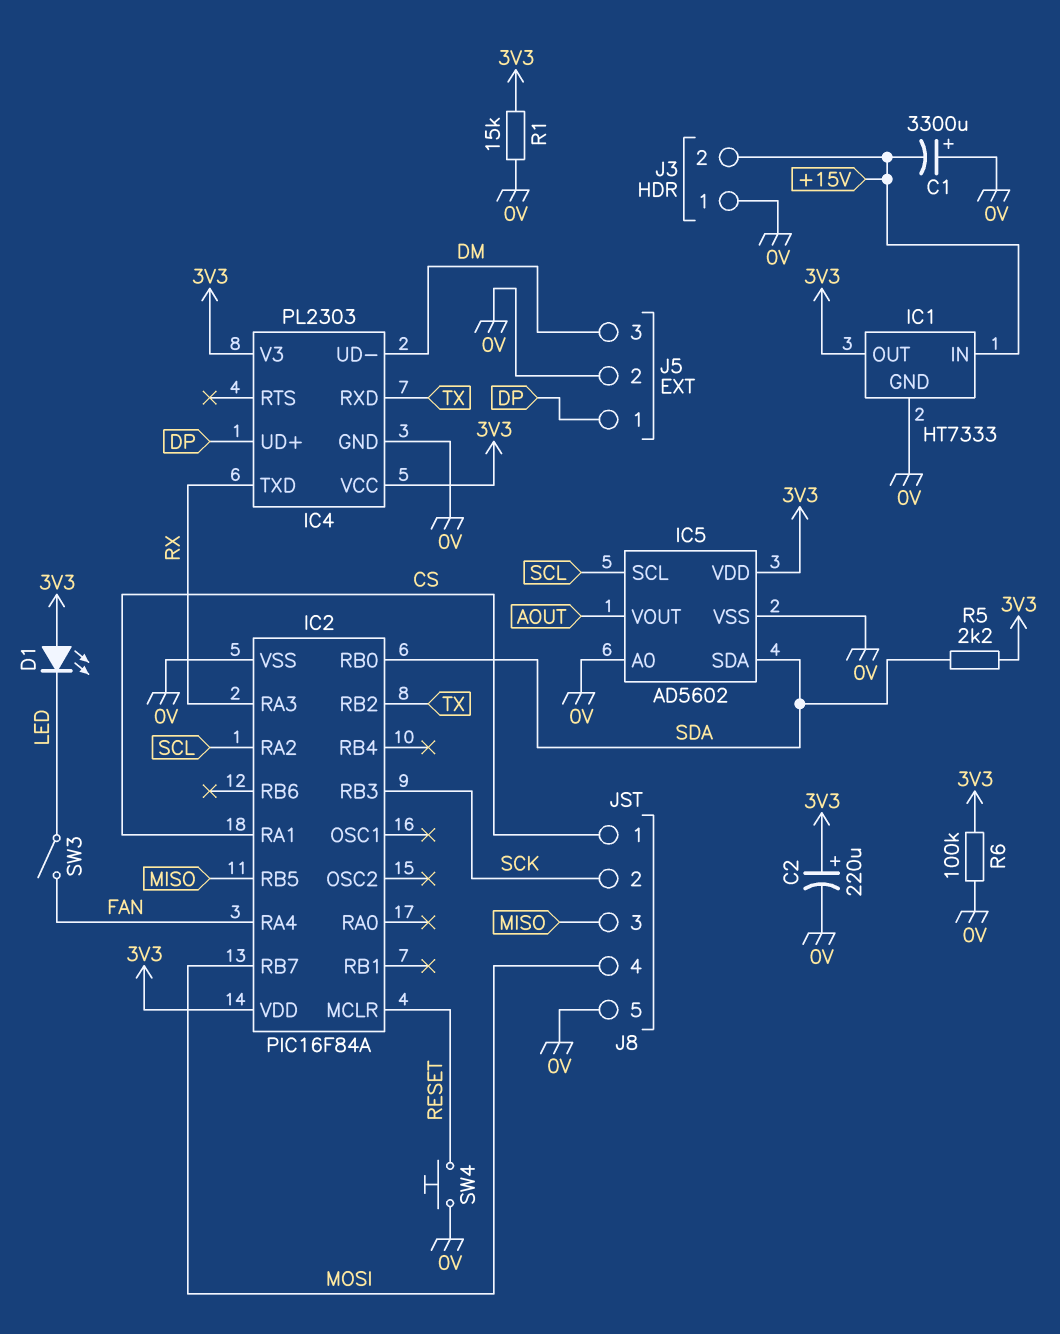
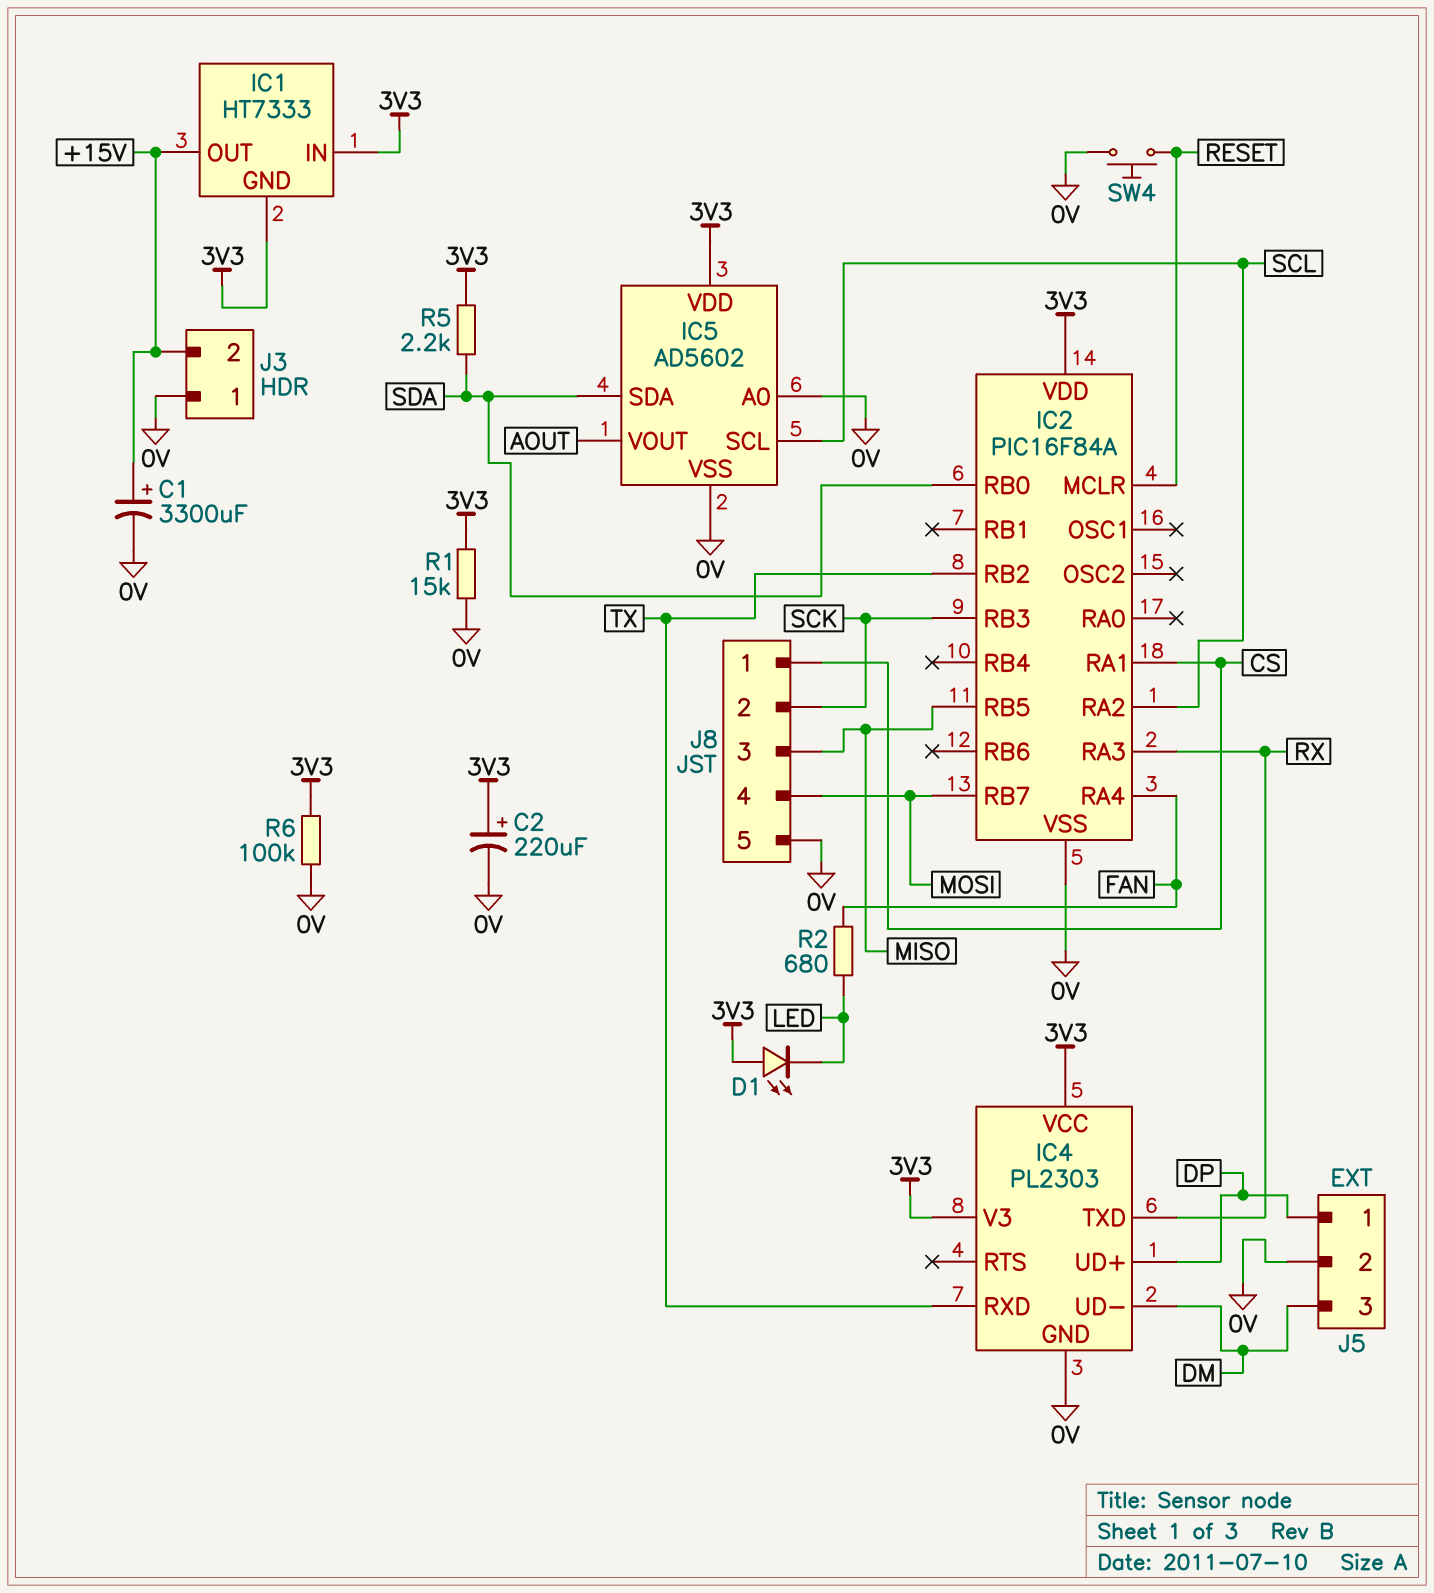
C1: 3300uF (plus 0V, minus +15V) -> 3300uF (plus +15V, minus 0V)
IC1 pin GND: 0V -> 3V3
IC1 pin IN: +15V -> 3V3
IC1 pin OUT: 3V3 -> +15V
R2: none -> 680 (FAN, LED)
SW3: switch (FAN, LED) -> none

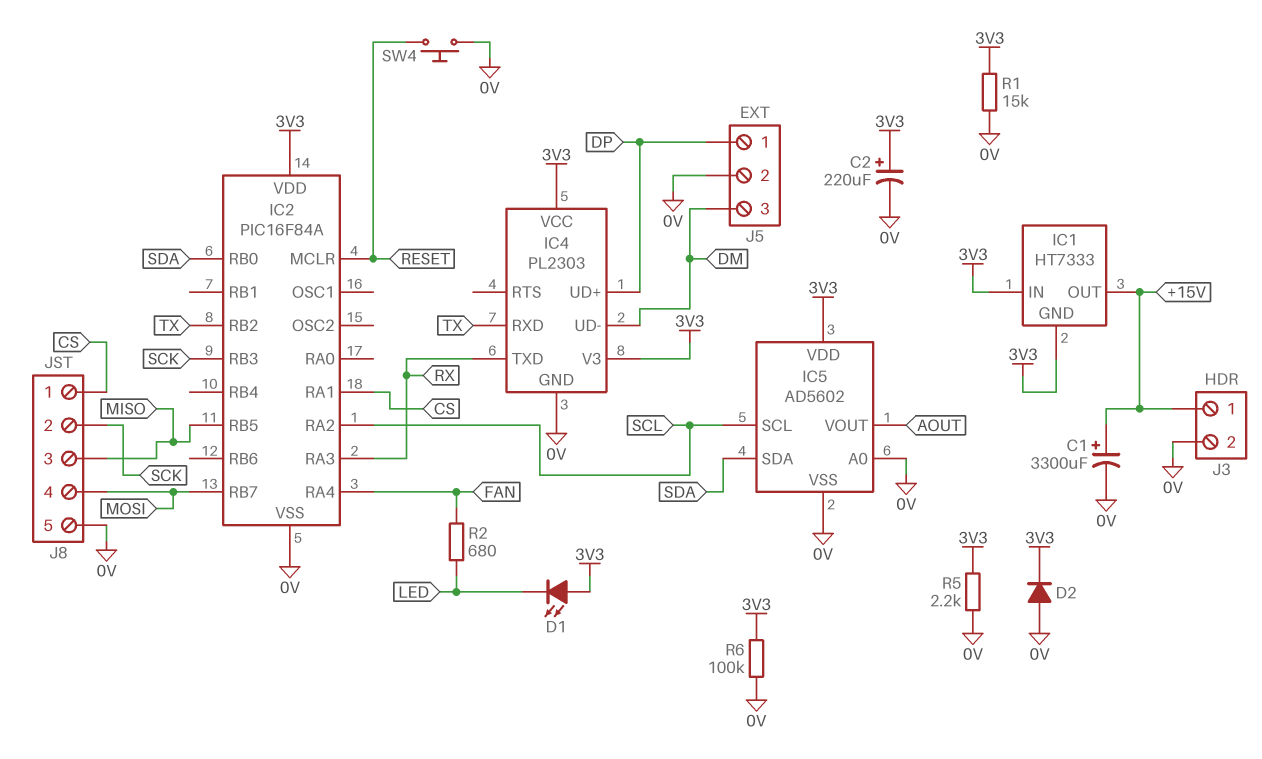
D2: none -> diode (A 0V, K 3V3)
J3 pin 1: 0V -> +15V
J3 pin 2: +15V -> 0V
R5: 2.2k (3V3, SDA) -> 2.2k (0V, 3V3)

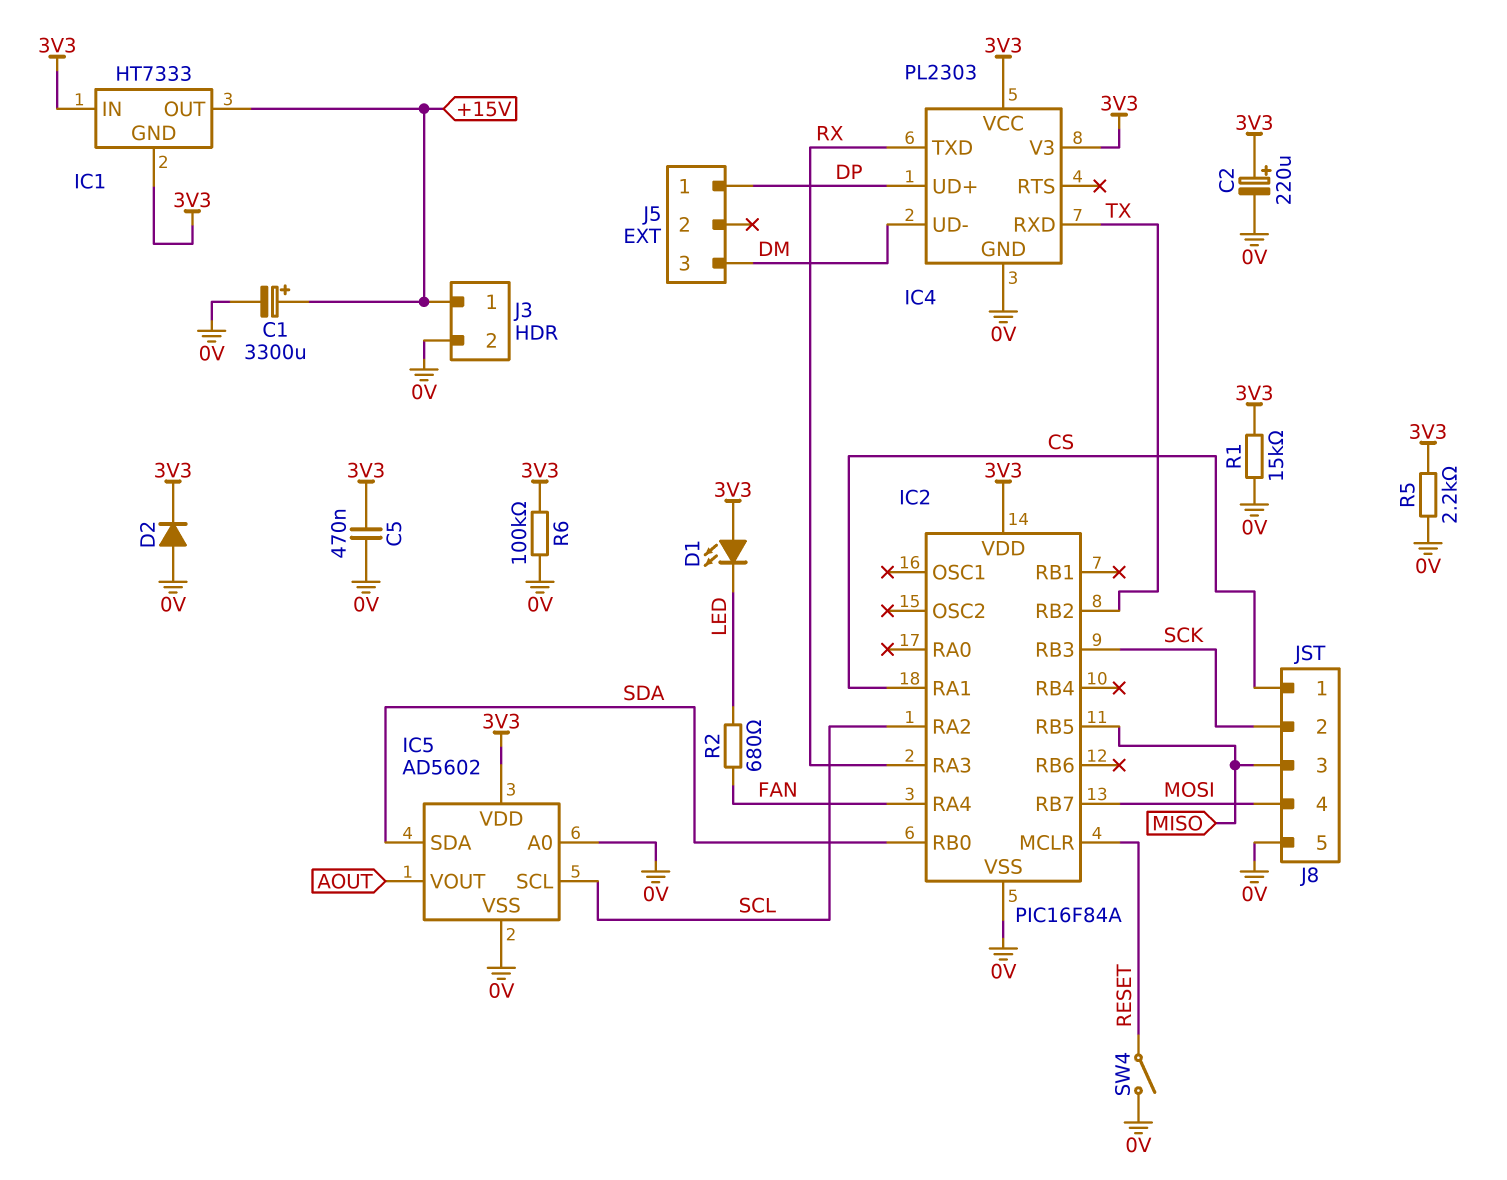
C5: none -> 470nF (0V, 3V3)
J5 pin 2: 0V -> none
SW4: button (0V, RESET) -> switch (0V, RESET)

